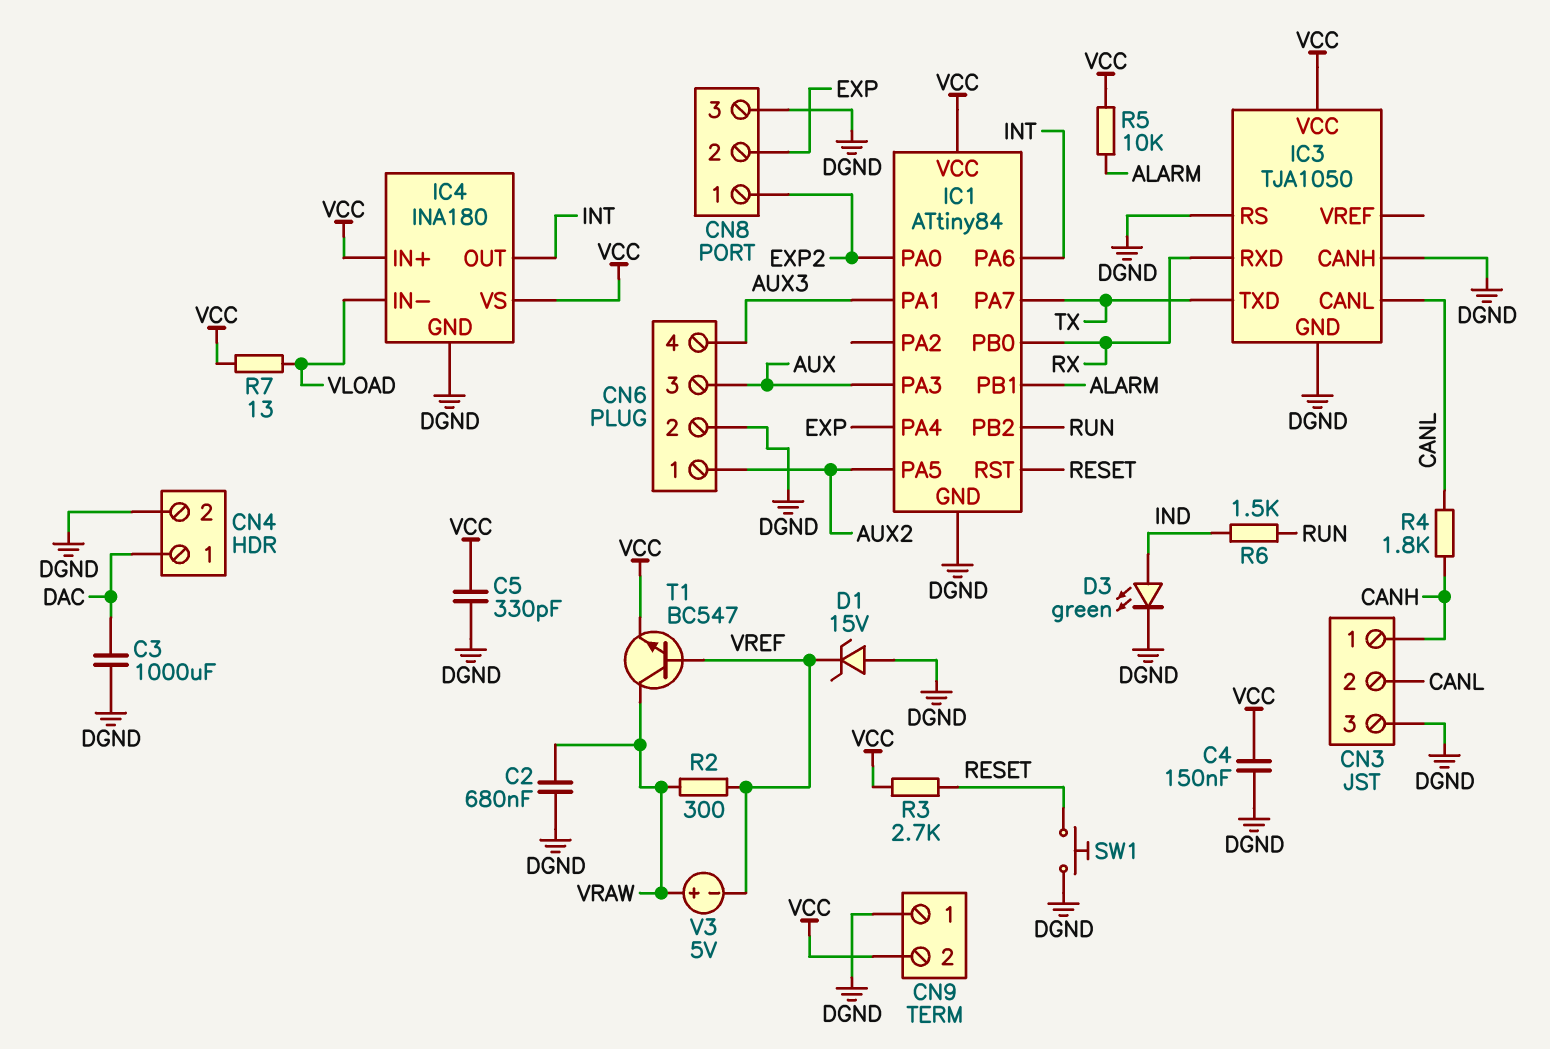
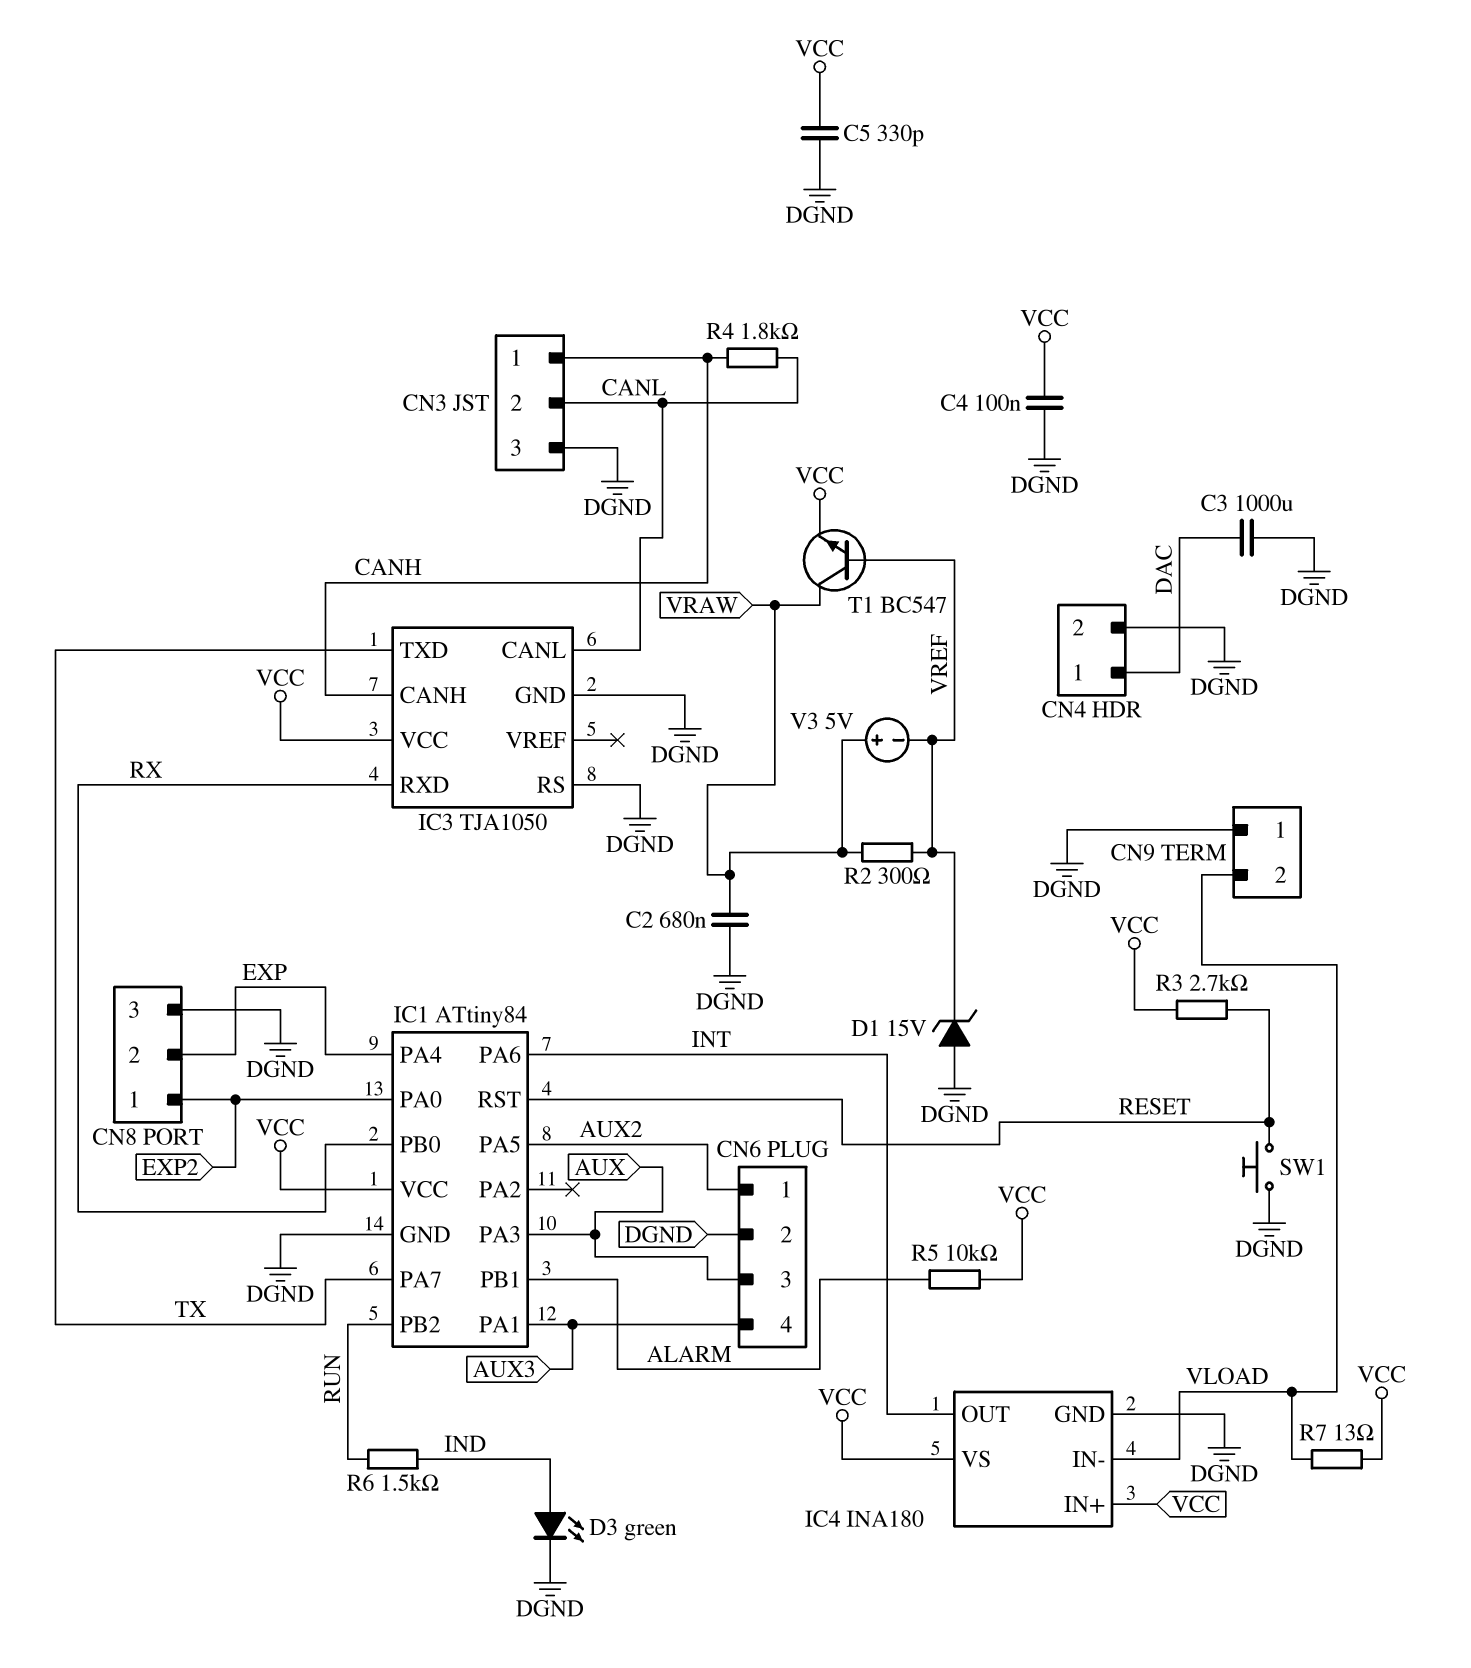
C4: 150nF (DGND, VCC) -> 100nF (DGND, VCC)
CN9 pin 2: VCC -> VLOAD
IC3 pin CANH: DGND -> CANH

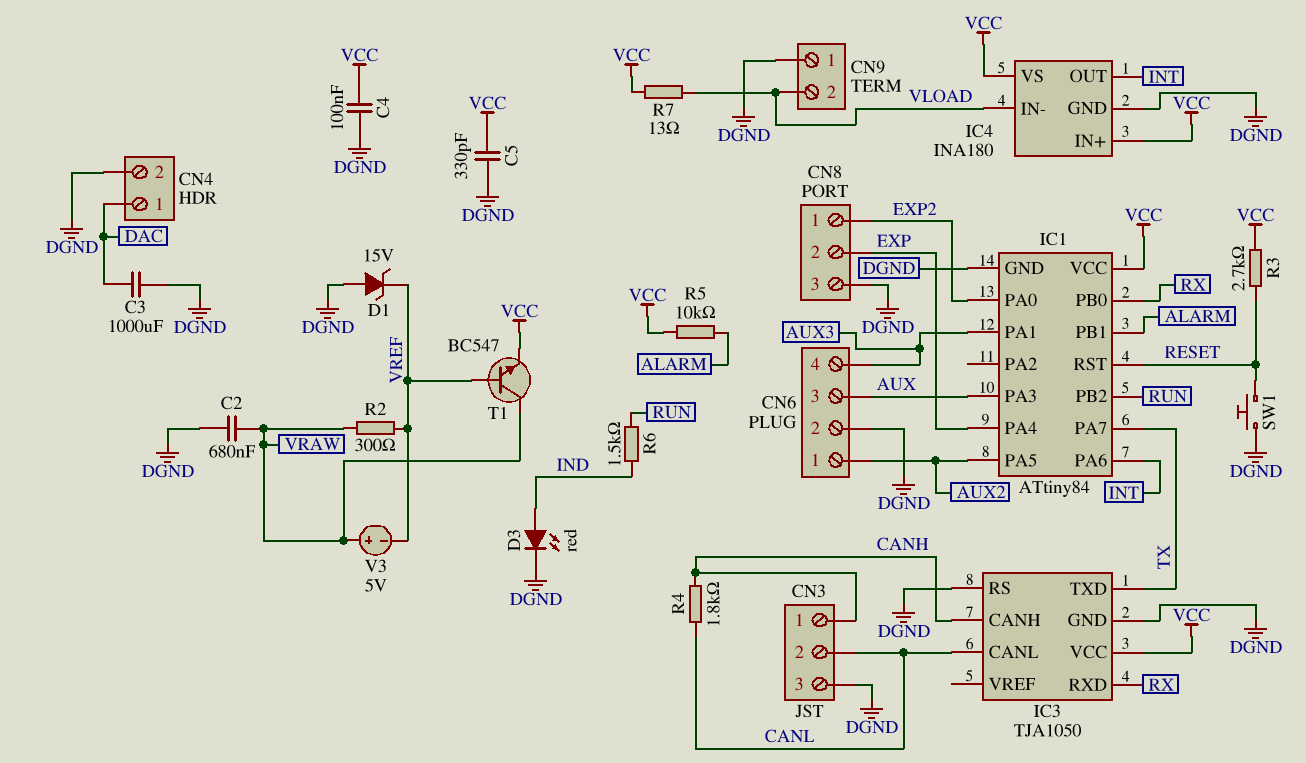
D3: LED green (A IND, K DGND) -> LED red (A IND, K DGND)

